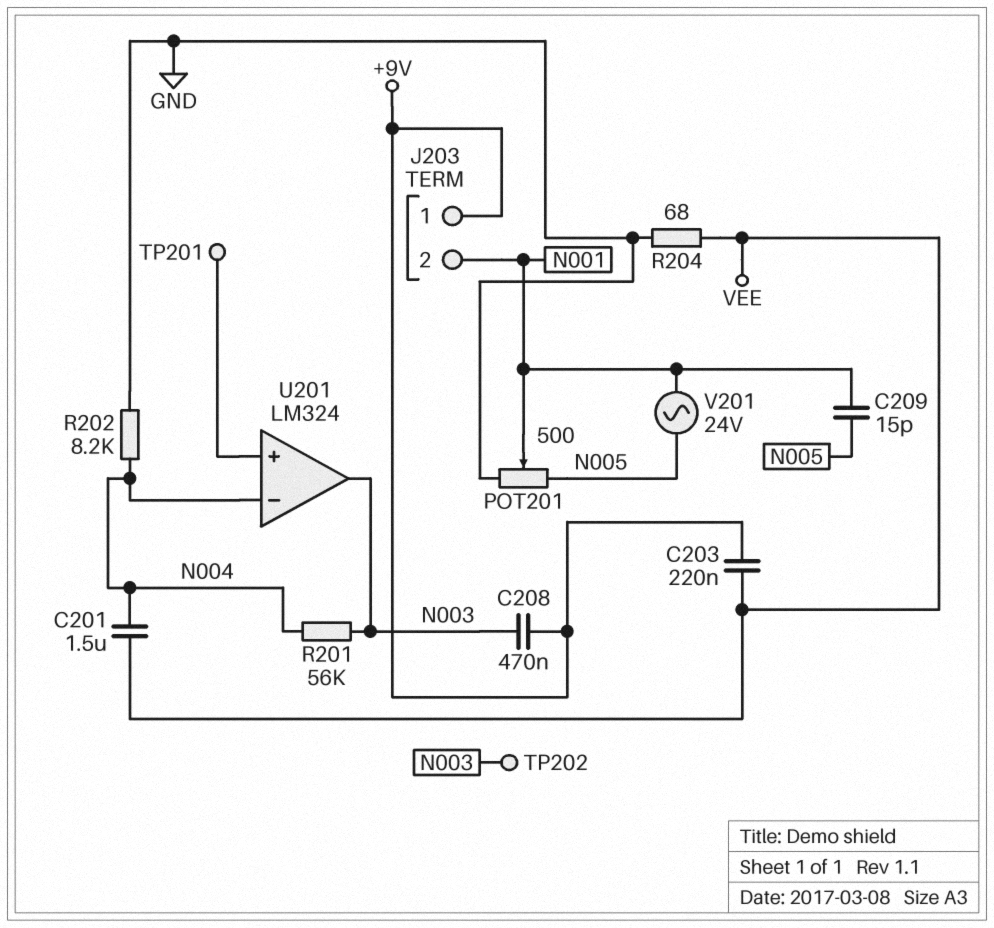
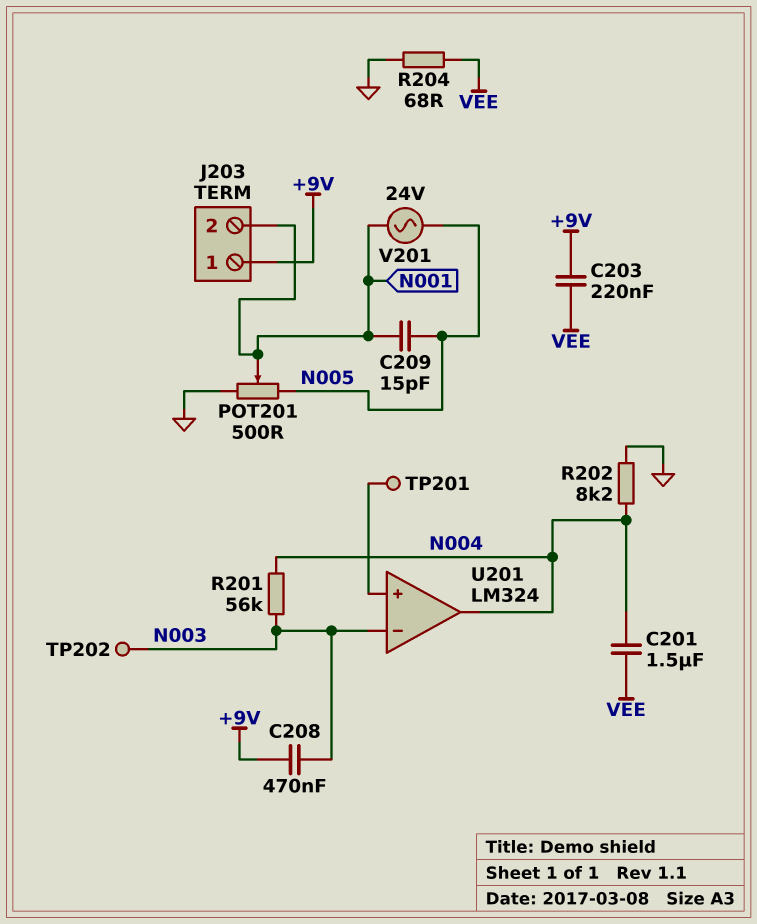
U201 pin in-: N004 -> N003
U201 pin out: N003 -> N004

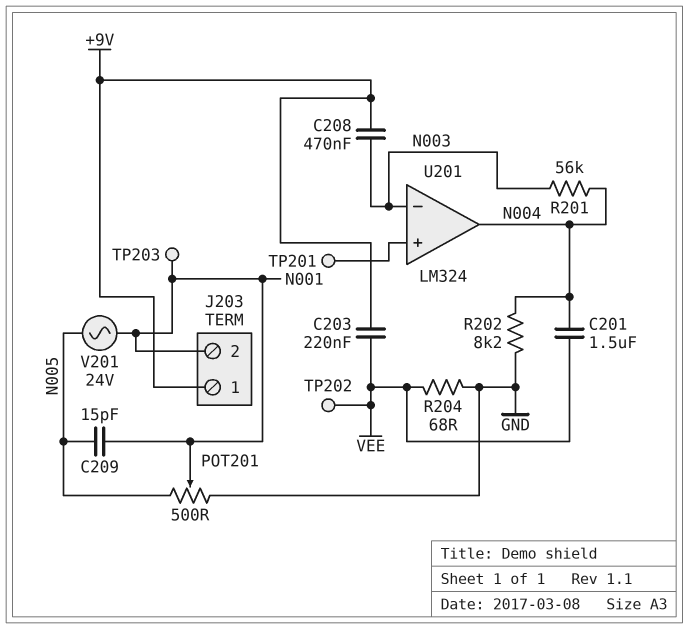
TP202: test point (N003) -> test point (VEE)
TP203: none -> test point (N001)

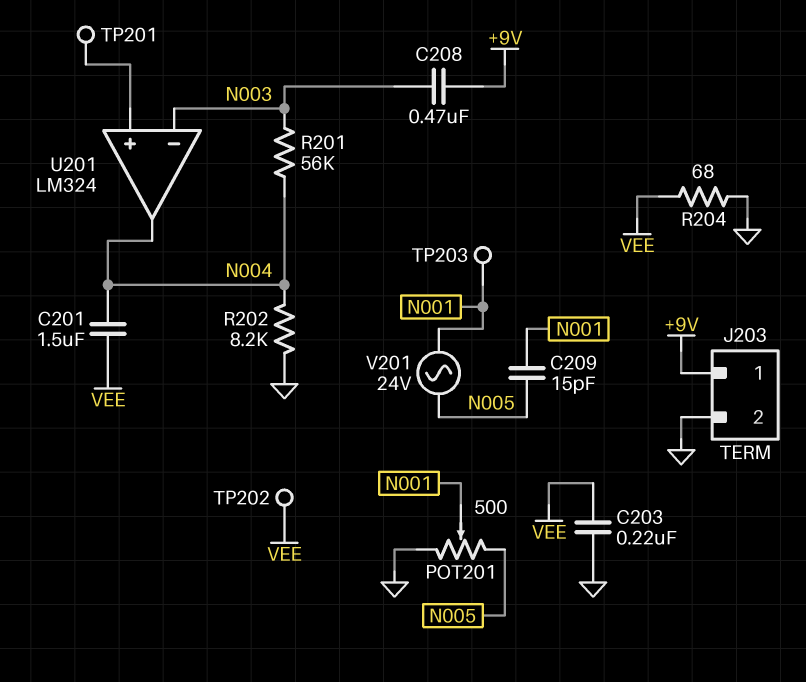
C203: 220nF (+9V, VEE) -> 220nF (GND, VEE)
J203 pin 2: N001 -> GND

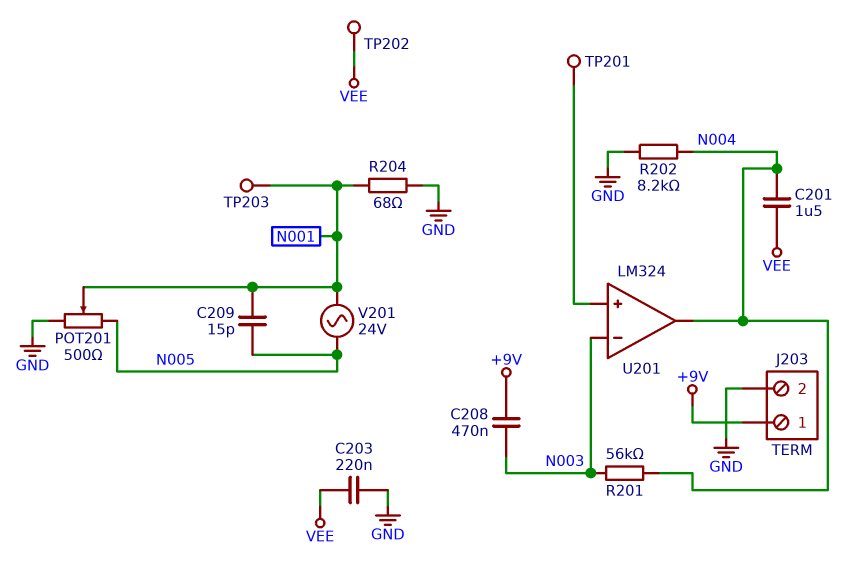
R204: 68 (GND, VEE) -> 68 (GND, N001)

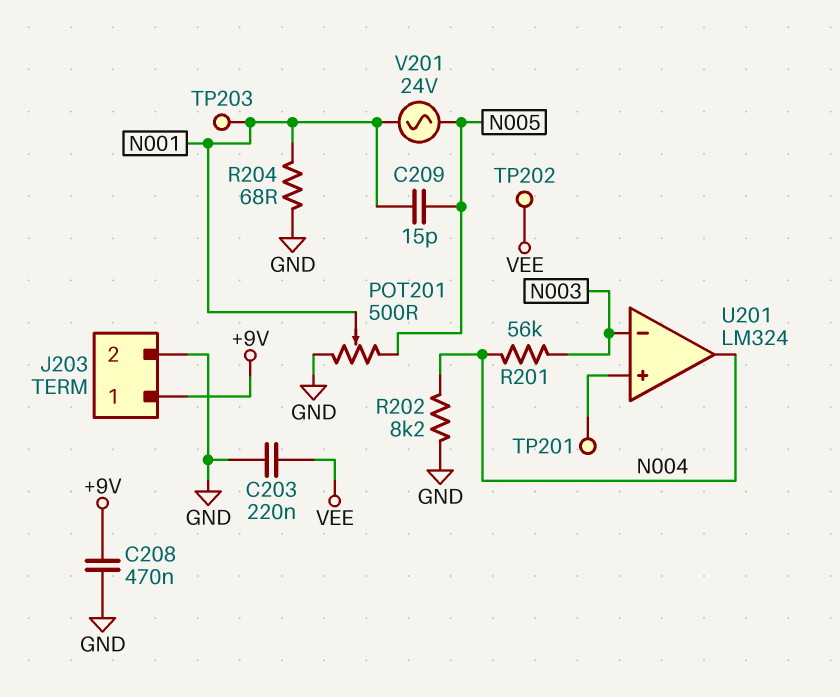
C201: 1.5uF (N004, VEE) -> none
C208: 470nF (+9V, N003) -> 470nF (+9V, GND)

